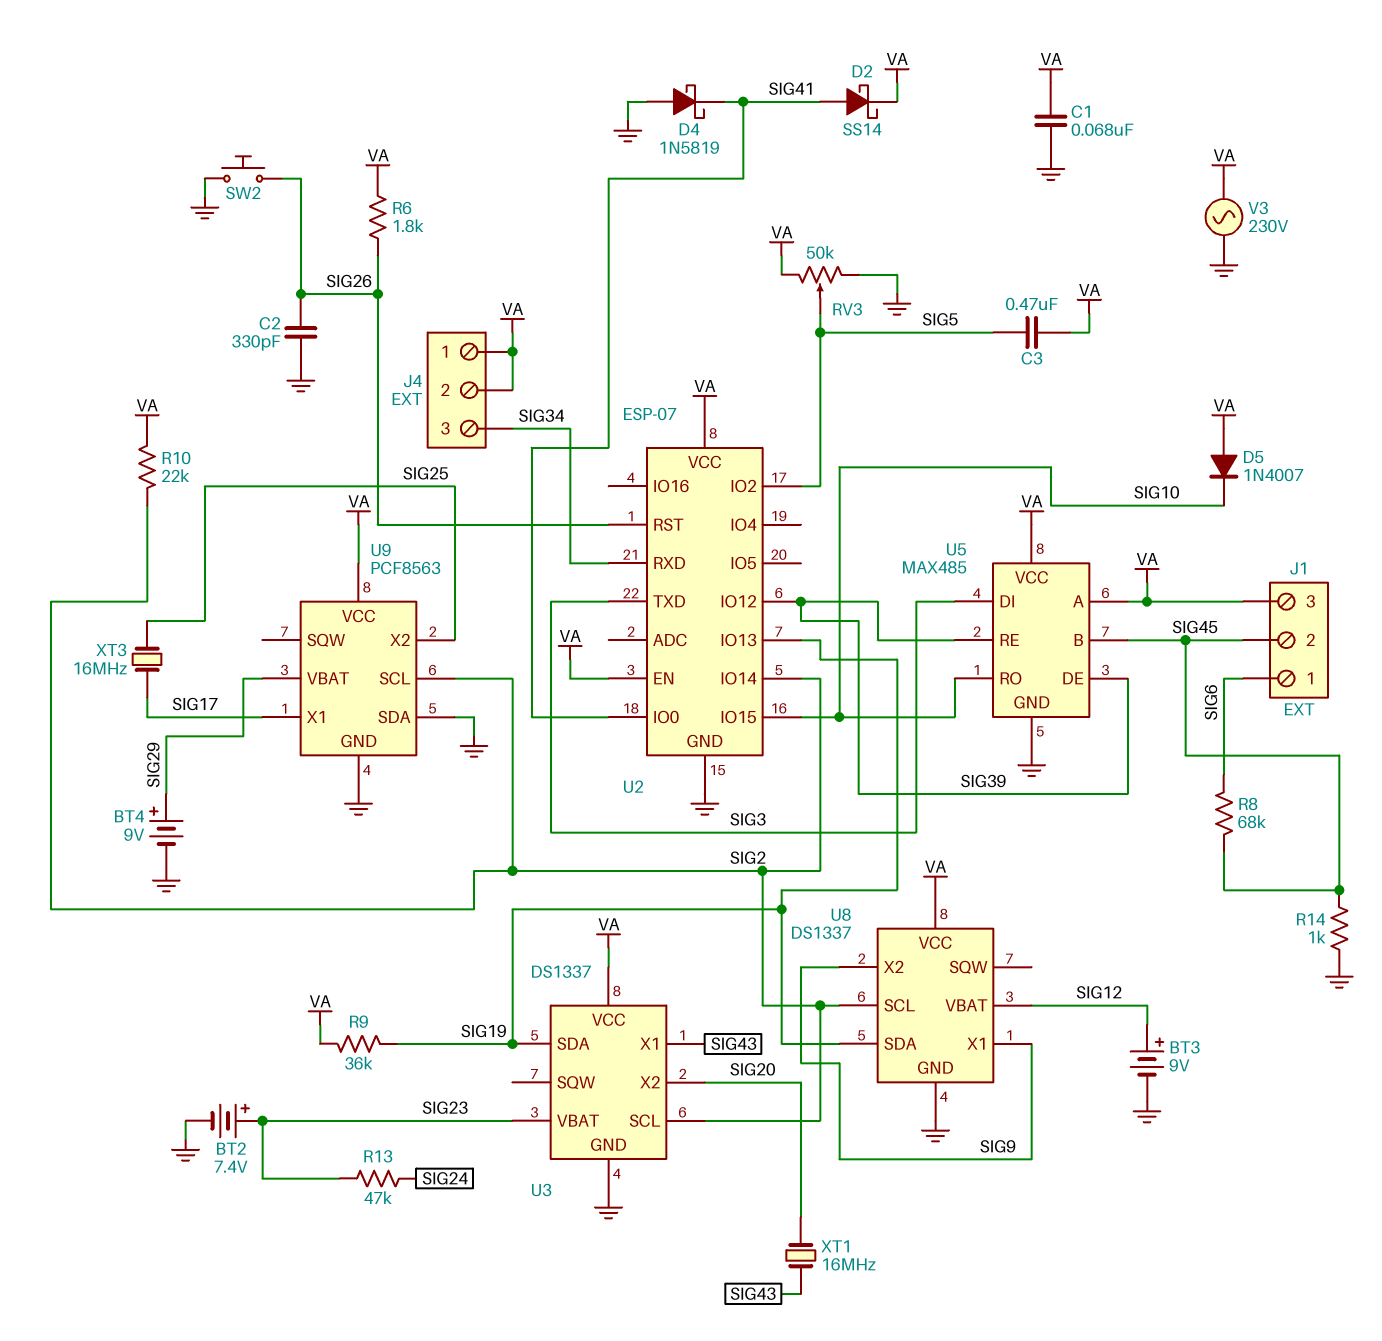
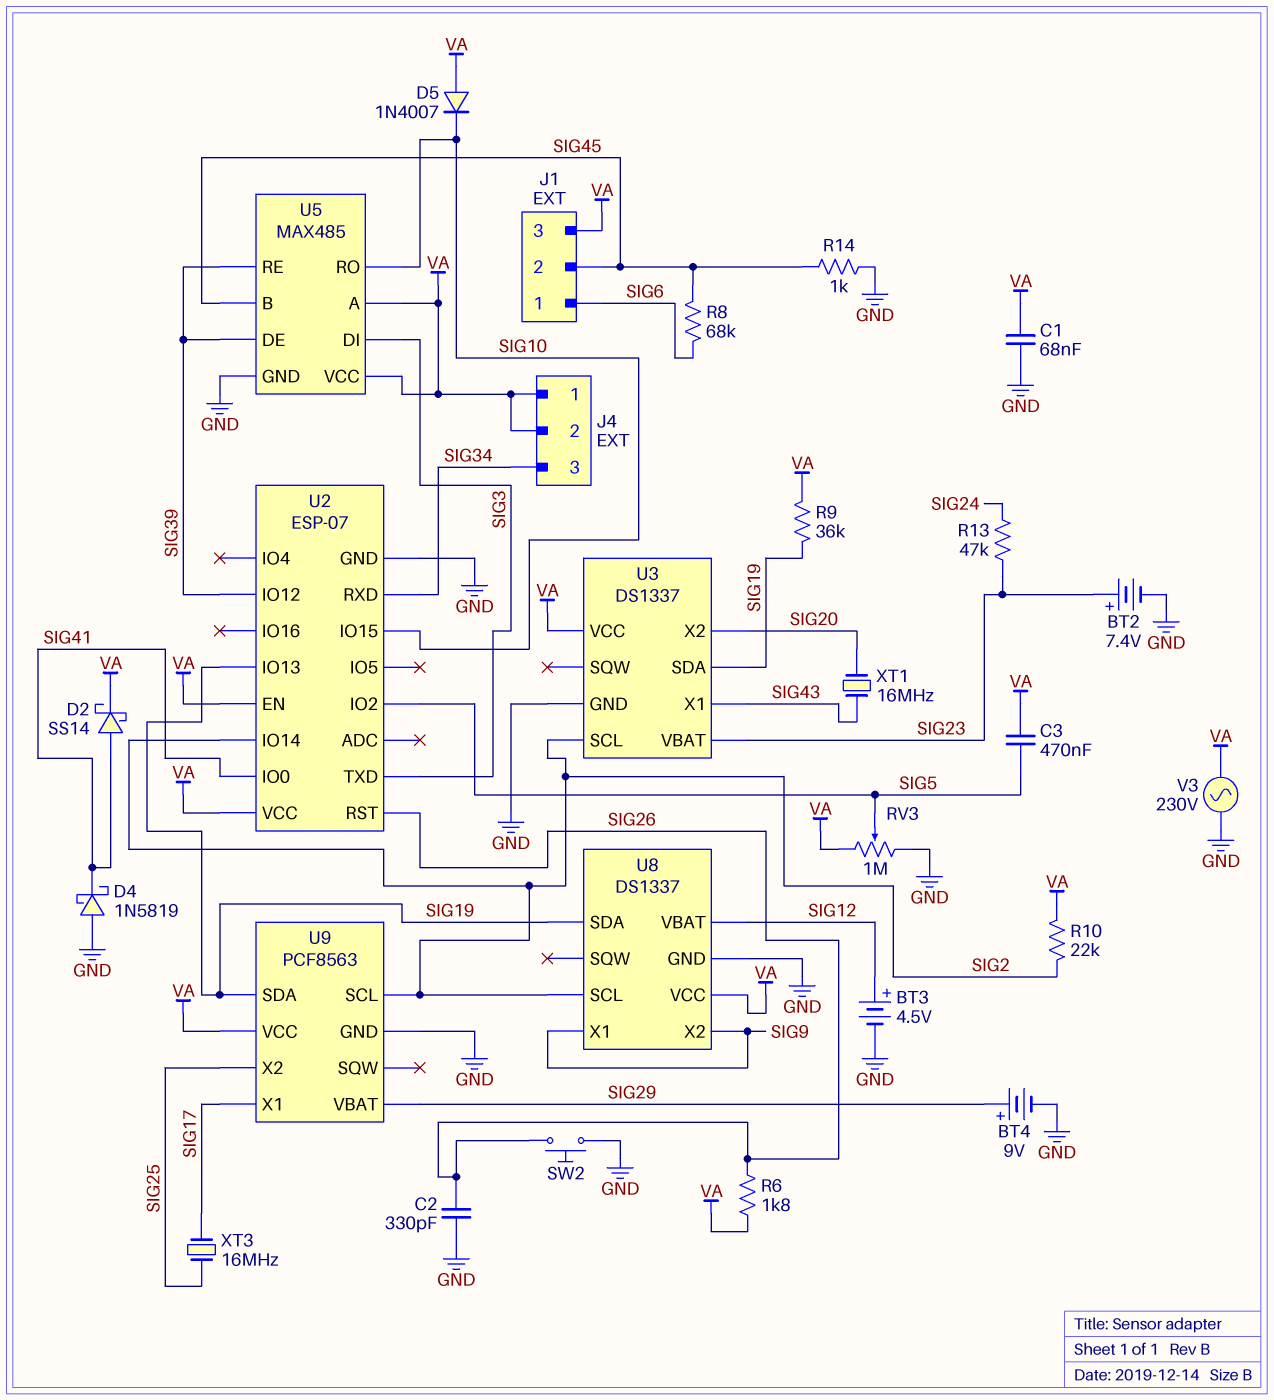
BT3: 9V (plus SIG12, minus GND) -> 4.5V (plus SIG12, minus GND)
RV3: 50k (GND, VA, wiper SIG5) -> 1M (GND, VA, wiper SIG5)
U9 pin SDA: GND -> SIG19

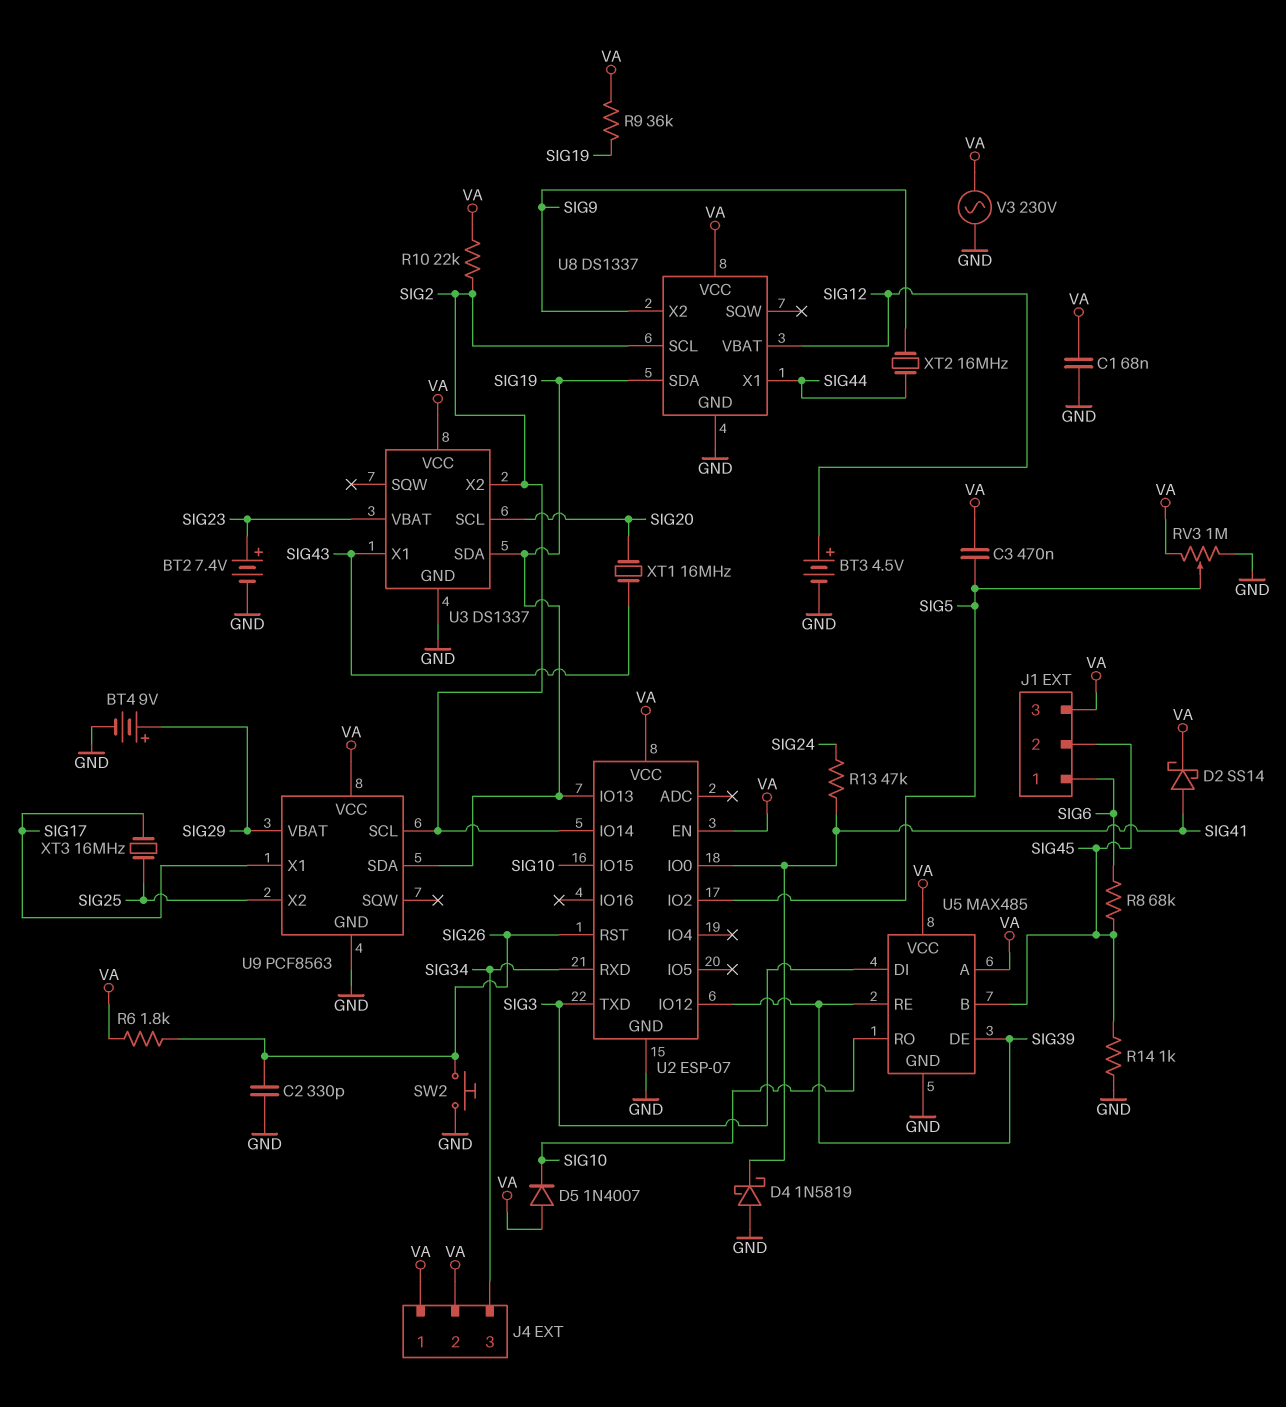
R13: 47k (SIG23, SIG24) -> 47k (SIG24, SIG41)
U3 pin SCL: SIG2 -> SIG20
U3 pin X2: SIG20 -> SIG2
U8 pin X1: SIG9 -> SIG44
XT2: none -> 16MHz (SIG9, SIG44)

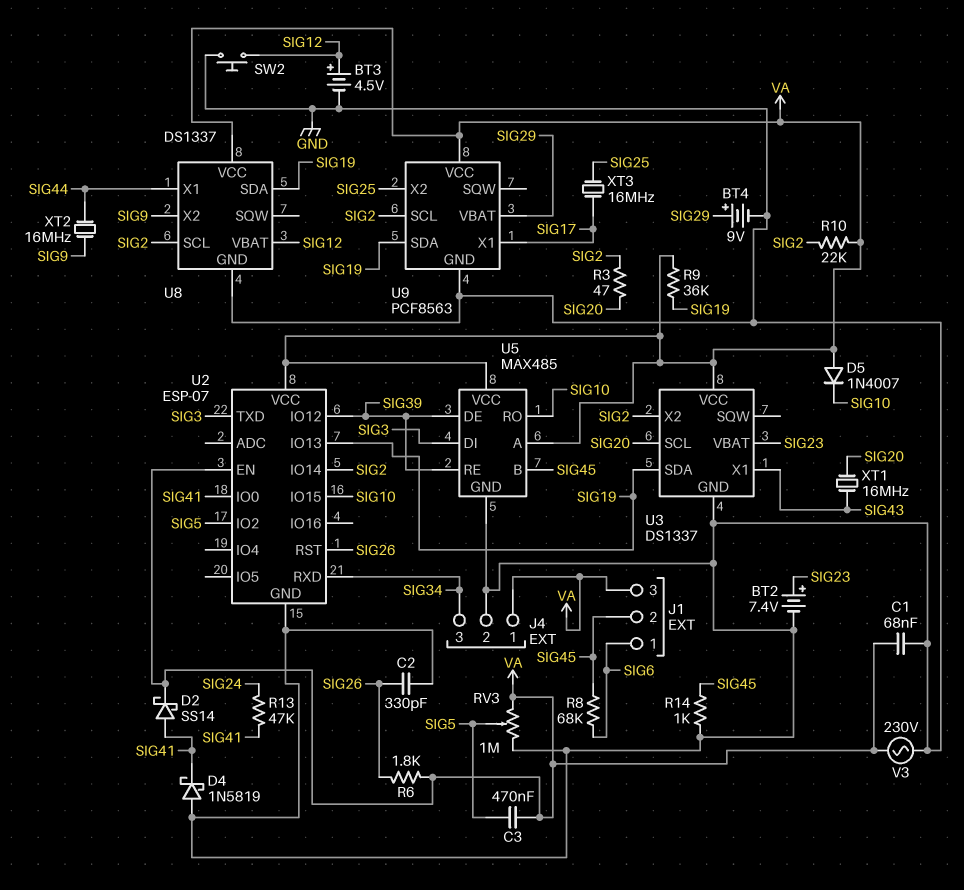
J4 pin 2: VA -> GND
R3: none -> 47 (SIG2, SIG20)
SW2: button (GND, SIG26) -> button (GND, SIG12)

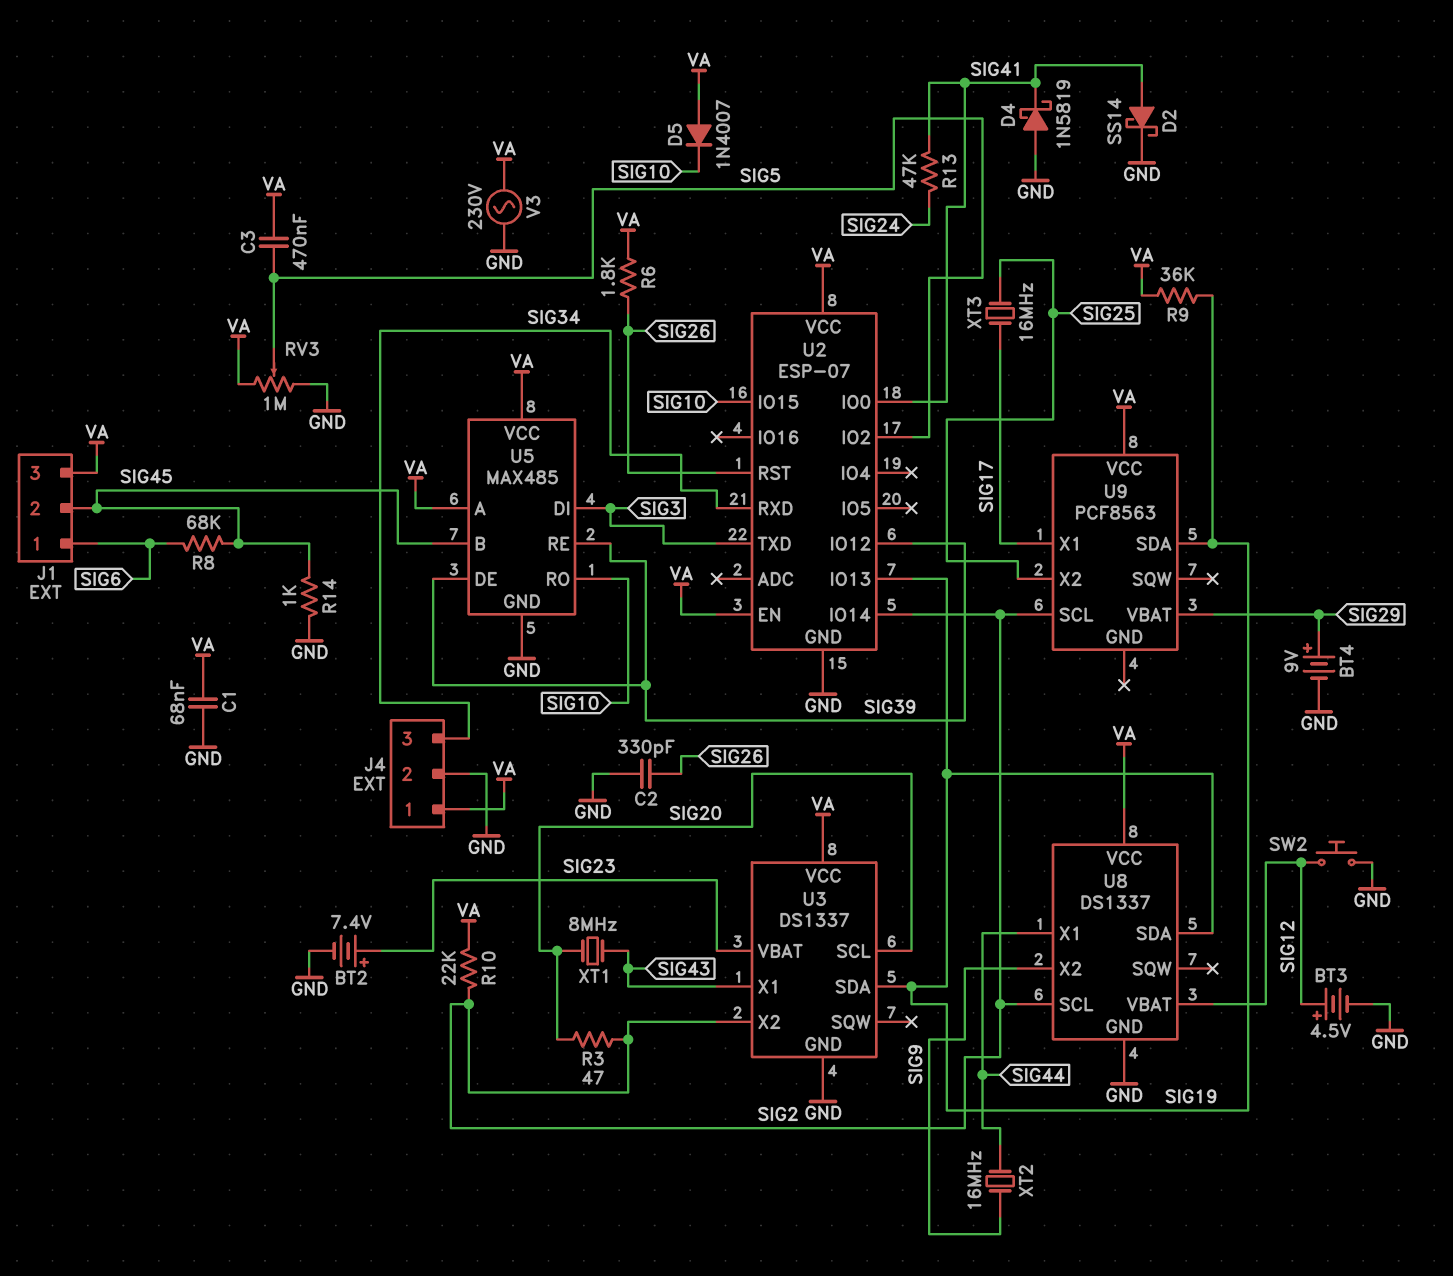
D2: schottky SS14 (A SIG41, K VA) -> schottky SS14 (A SIG41, K GND)
U9 pin GND: GND -> none
XT1: 16MHz (SIG20, SIG43) -> 8MHz (SIG20, SIG43)

